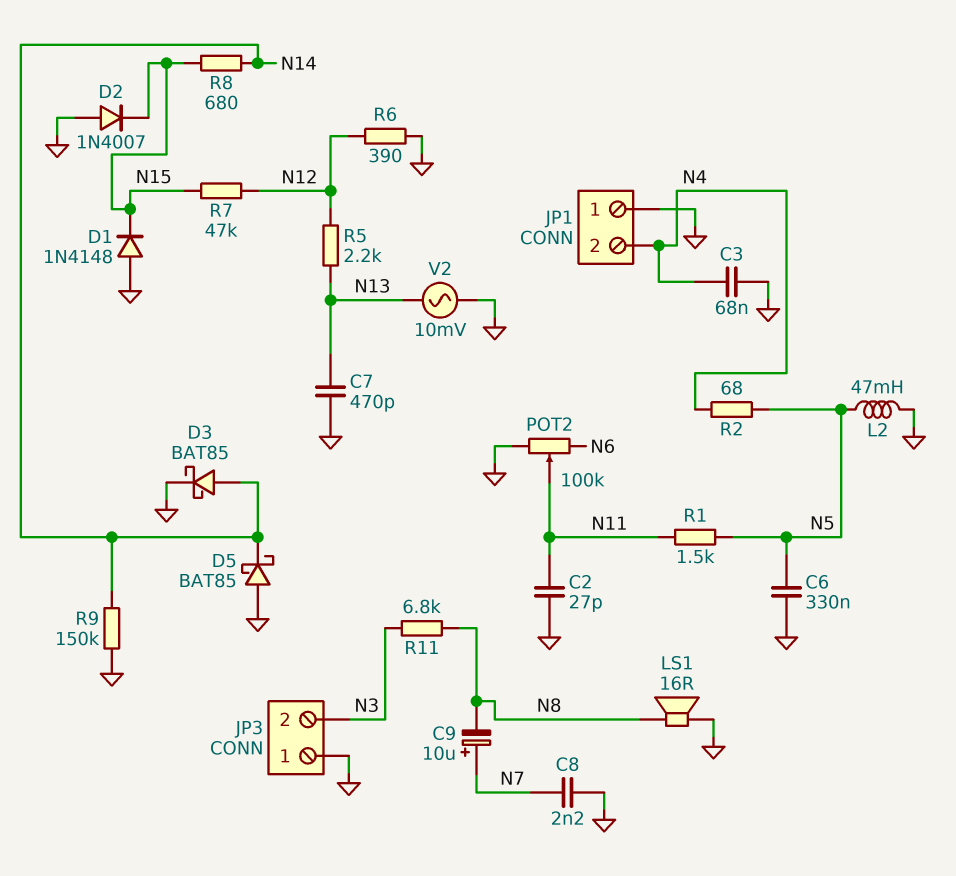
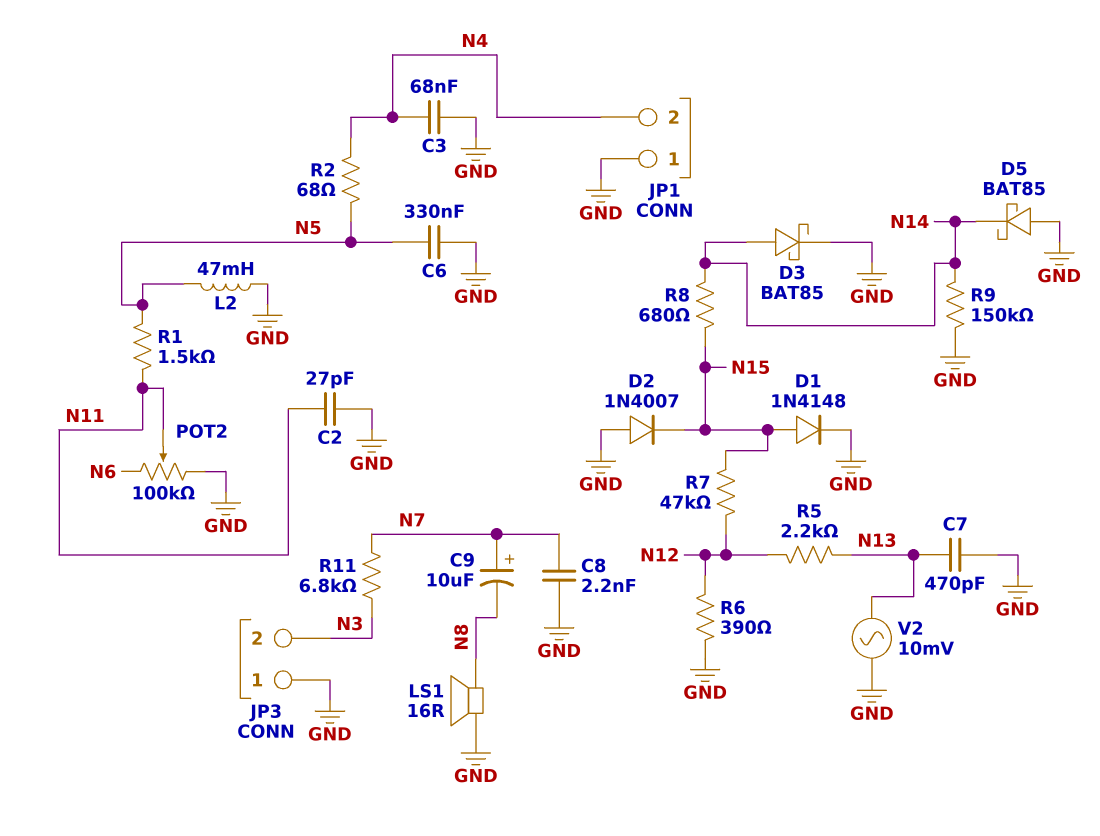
D1: diode 1N4148 (A GND, K N15) -> diode 1N4148 (A N15, K GND)
R11: 6.8k (N3, N8) -> 6.8k (N3, N7)

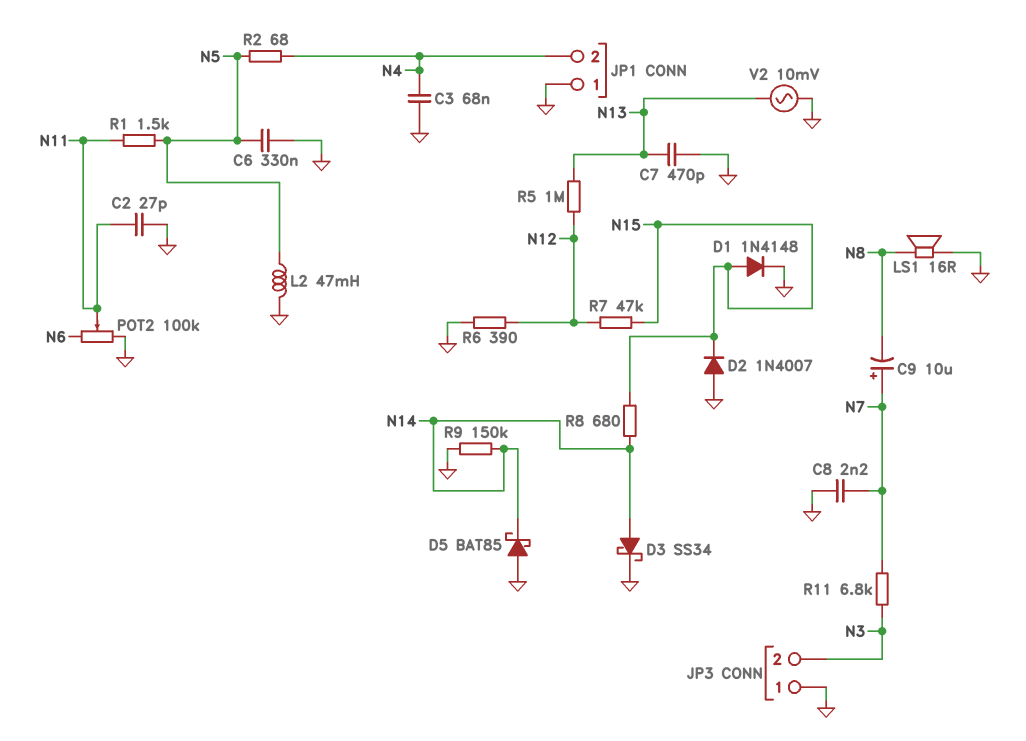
D3: schottky BAT85 (A N14, K GND) -> schottky SS34 (A N14, K GND)
R5: 2.2k (N12, N13) -> 1M (N12, N13)

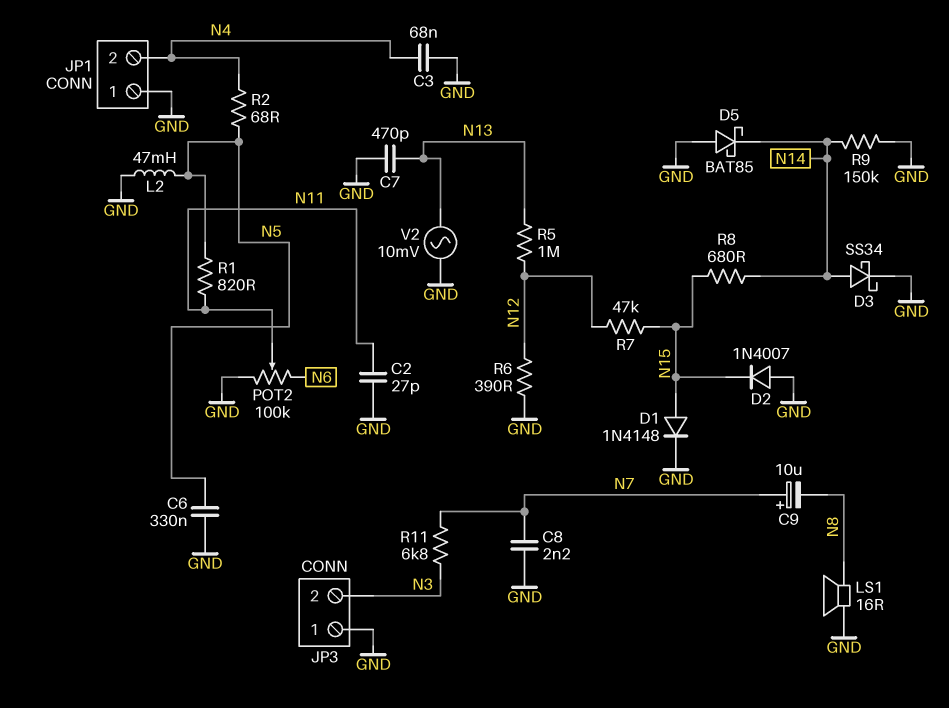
R1: 1.5k (N5, N11) -> 820 (N5, N11)

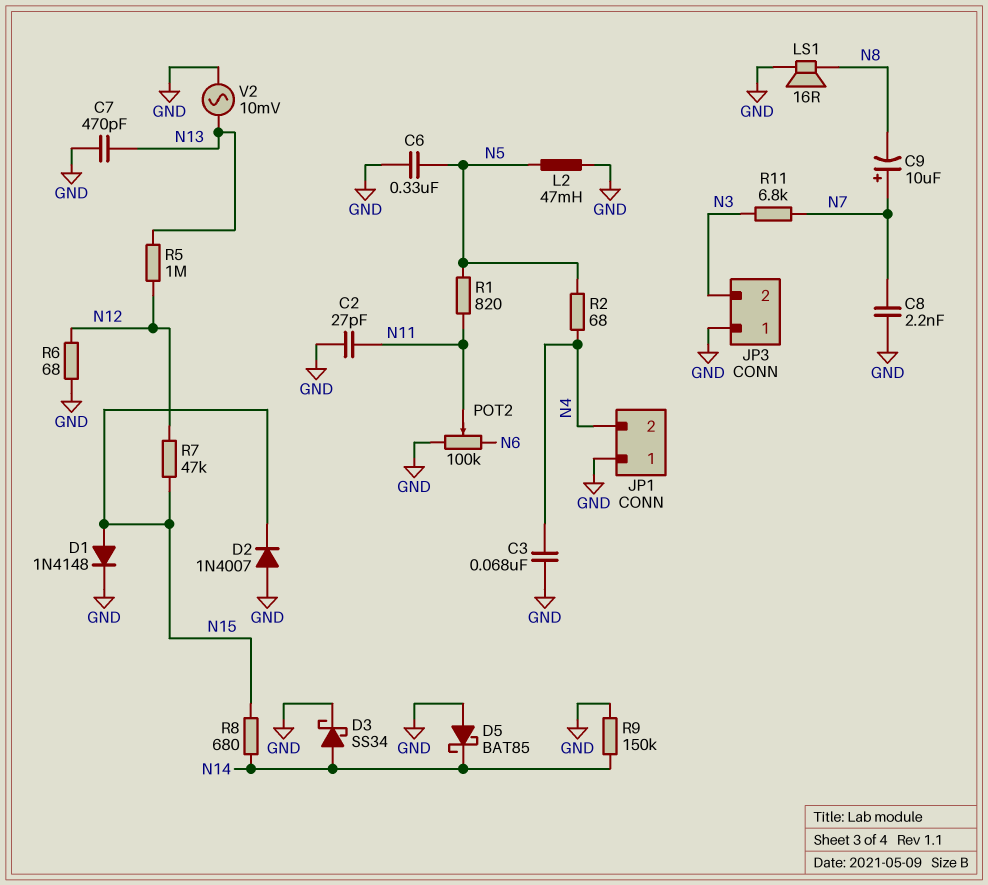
R6: 390 (GND, N12) -> 68 (GND, N12)

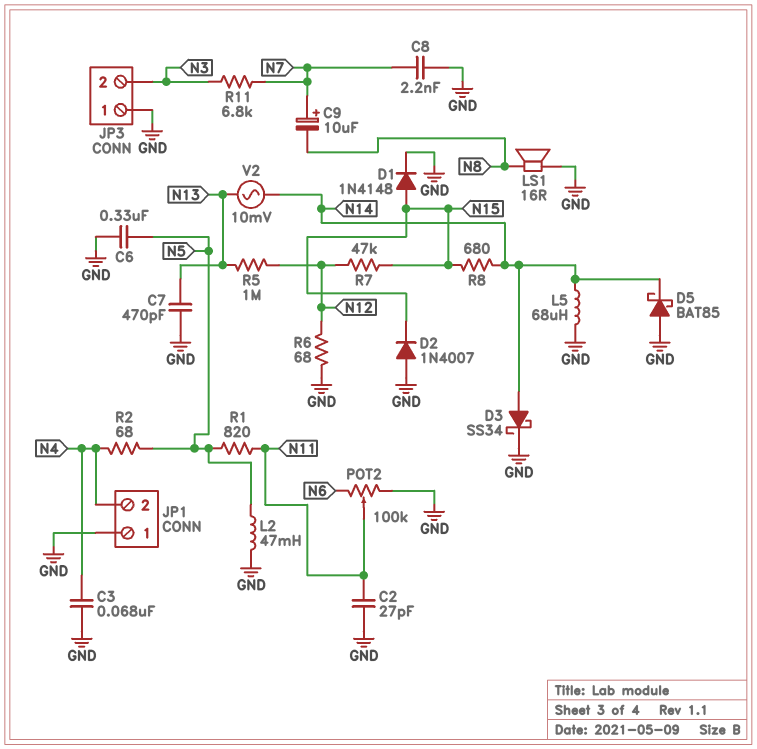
L5: none -> 68uH (GND, N14)
R9: 150k (GND, N14) -> none
V2: AC 10mV (GND, N13) -> AC 10mV (N13, N14)

